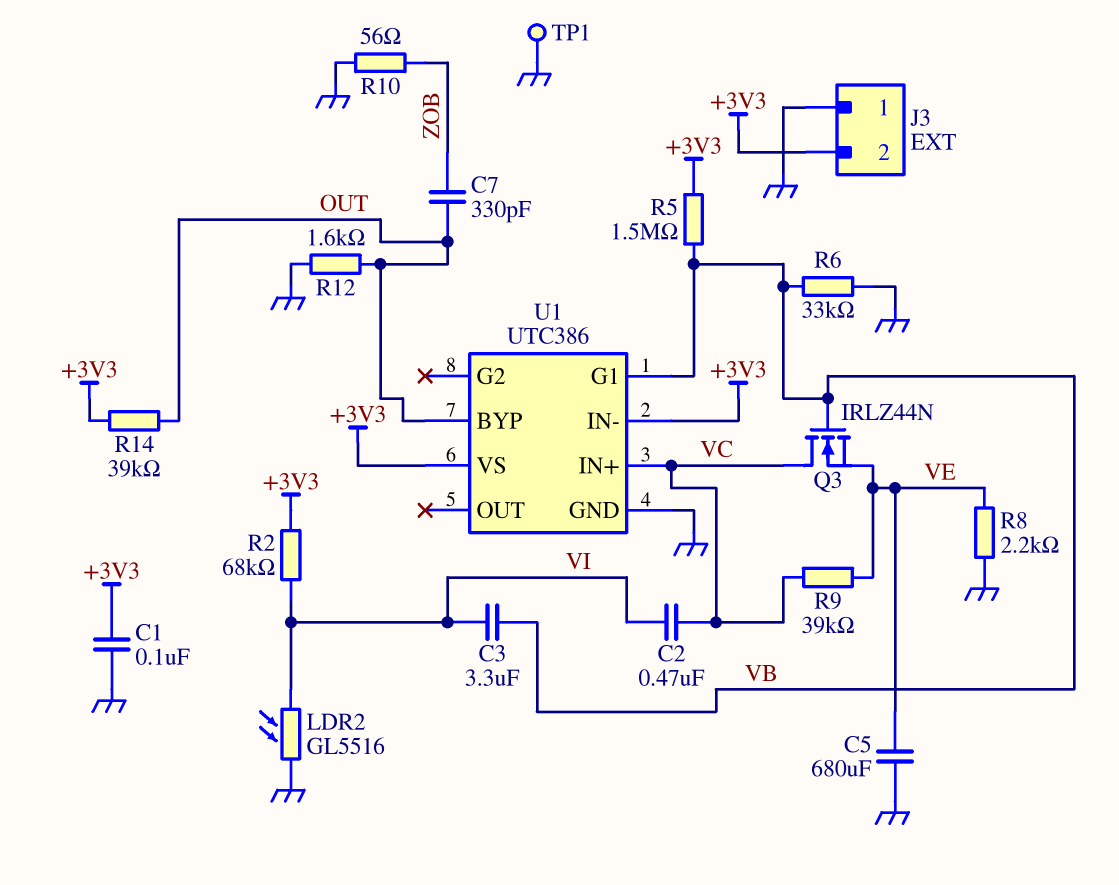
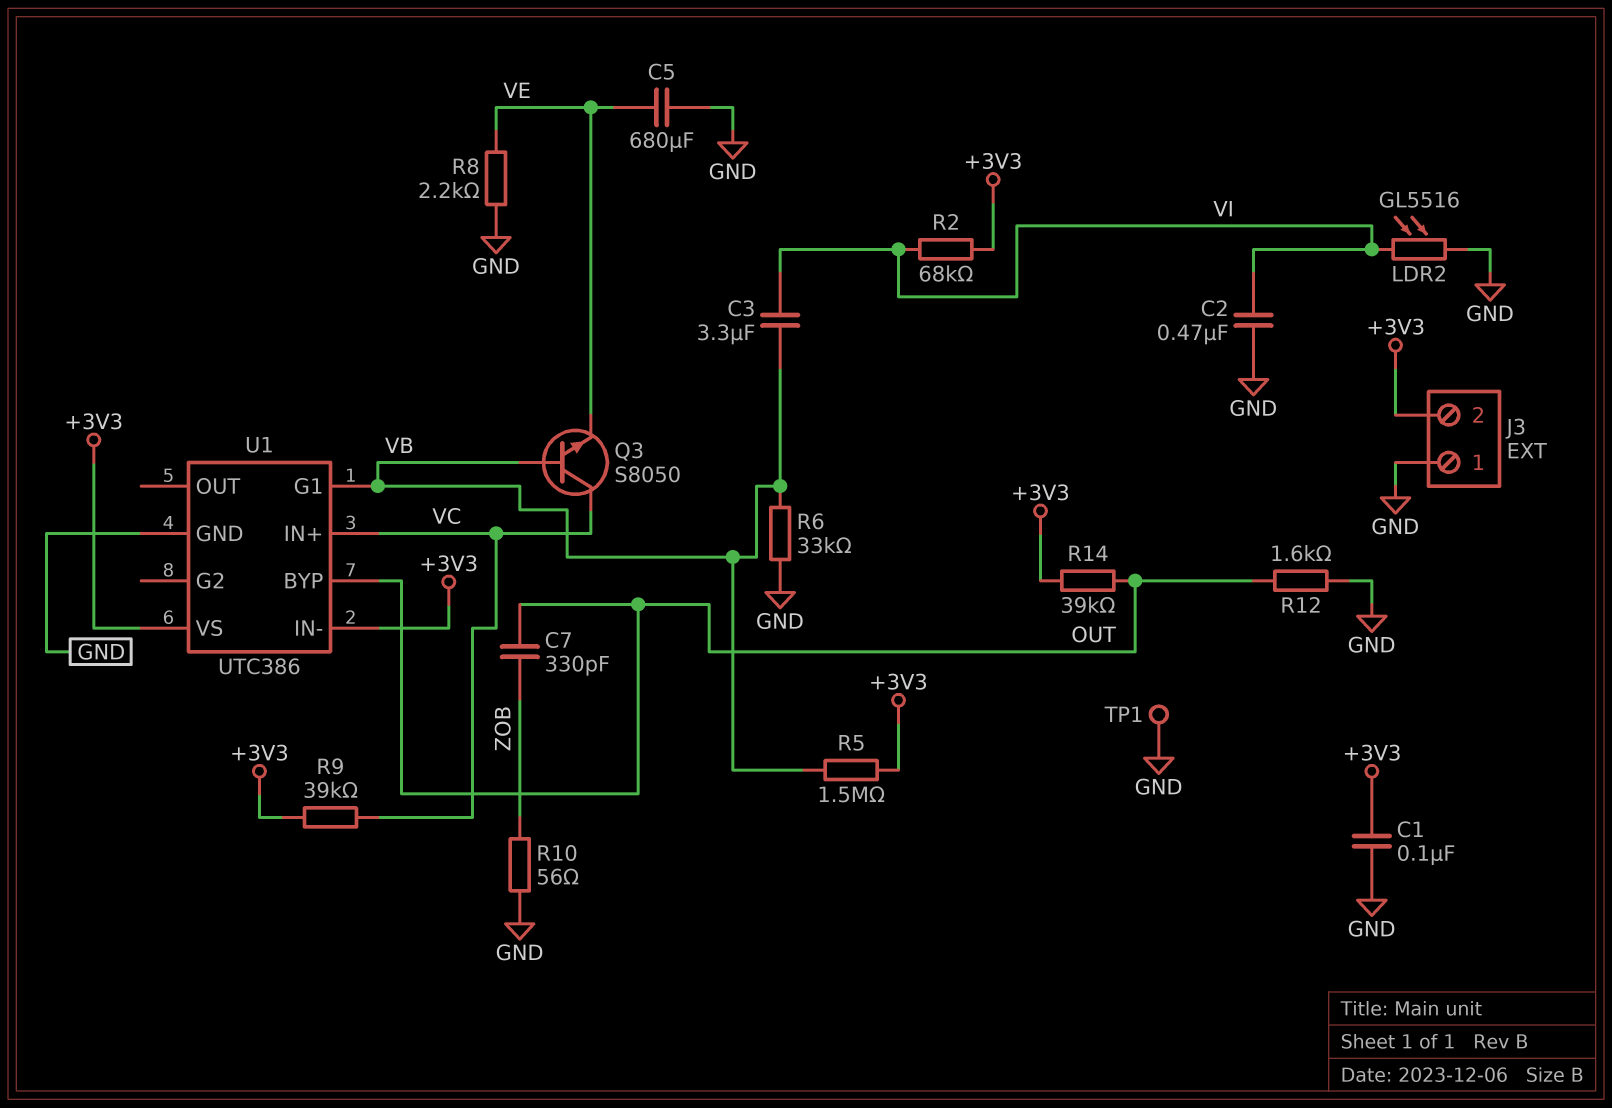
C2: 470nF (VC, VI) -> 470nF (GND, VI)
Q3: NMOS IRLZ44N (G VB, D VC, S VE) -> NPN S8050 (B VB, C VC, E VE)
R9: 39k (VC, VE) -> 39k (+3V3, VC)

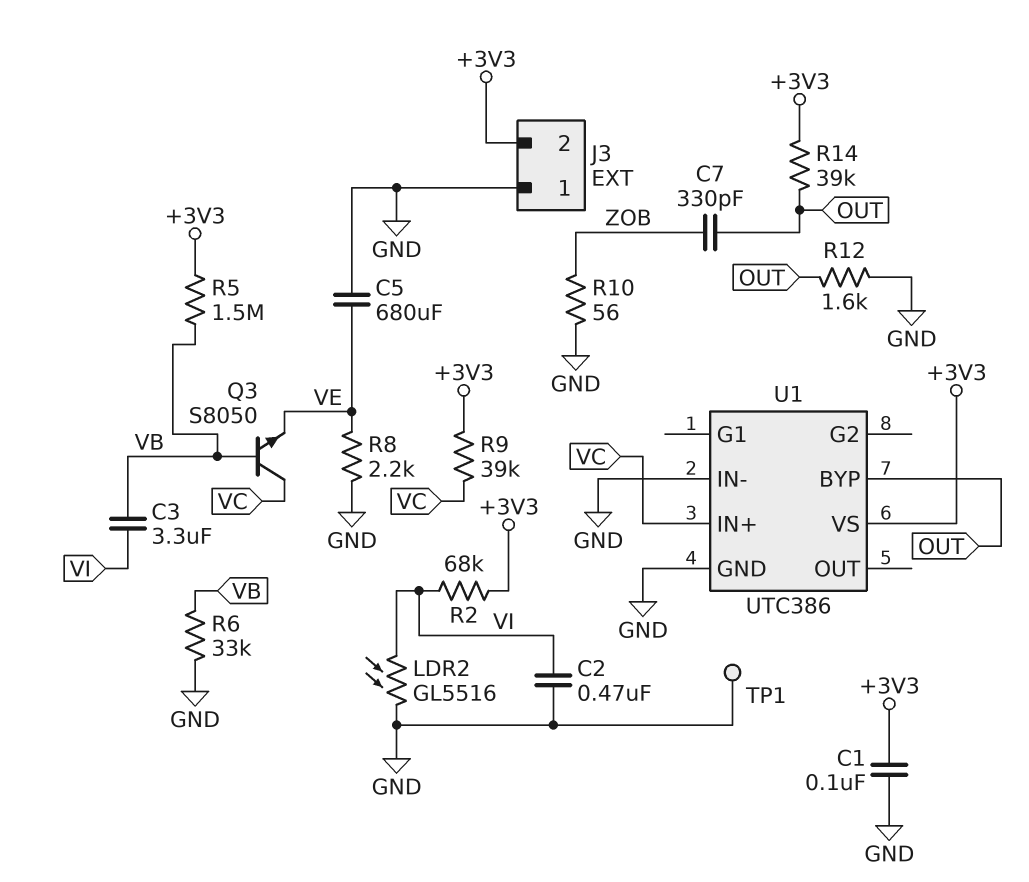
U1 pin G1: VB -> none
U1 pin IN-: +3V3 -> GND

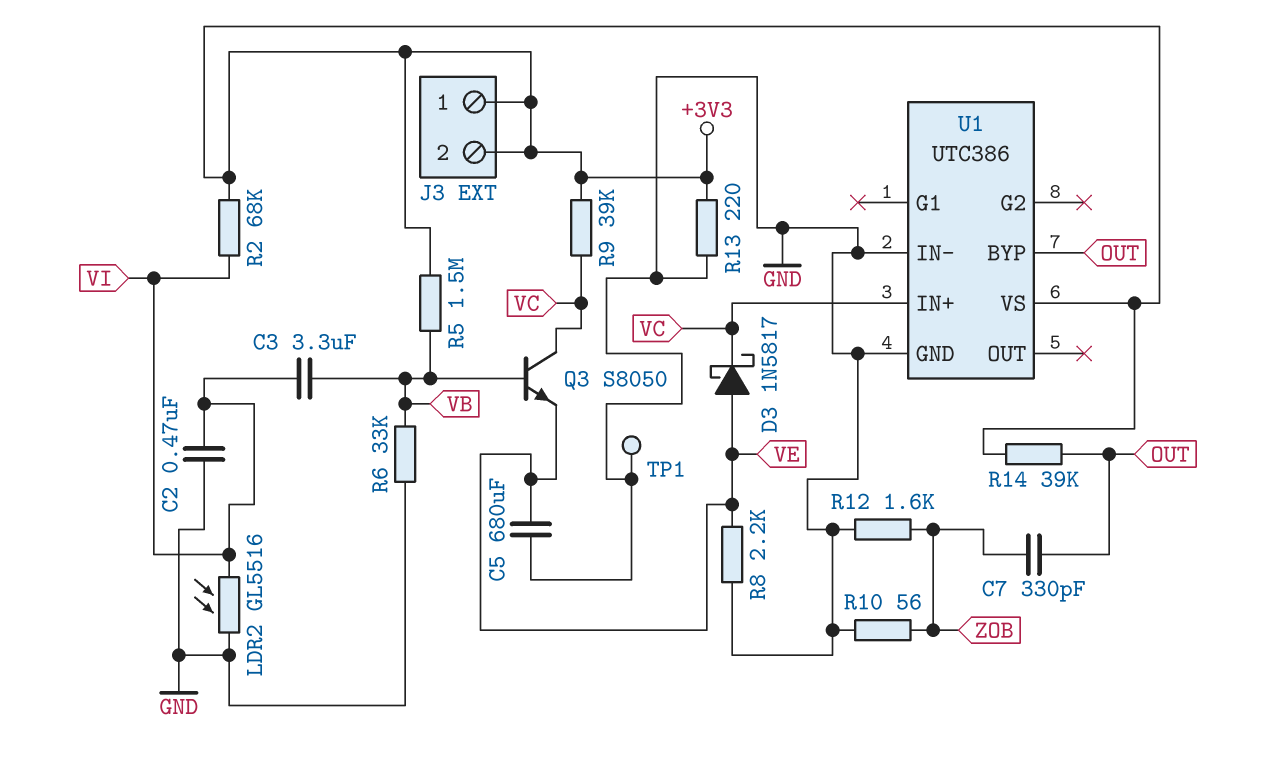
C1: 100nF (+3V3, GND) -> none
D3: none -> schottky 1N5817 (A VE, K VC)
J3 pin 1: GND -> +3V3
R12: 1.6k (GND, OUT) -> 1.6k (GND, ZOB)
R13: none -> 220 (+3V3, GND)

